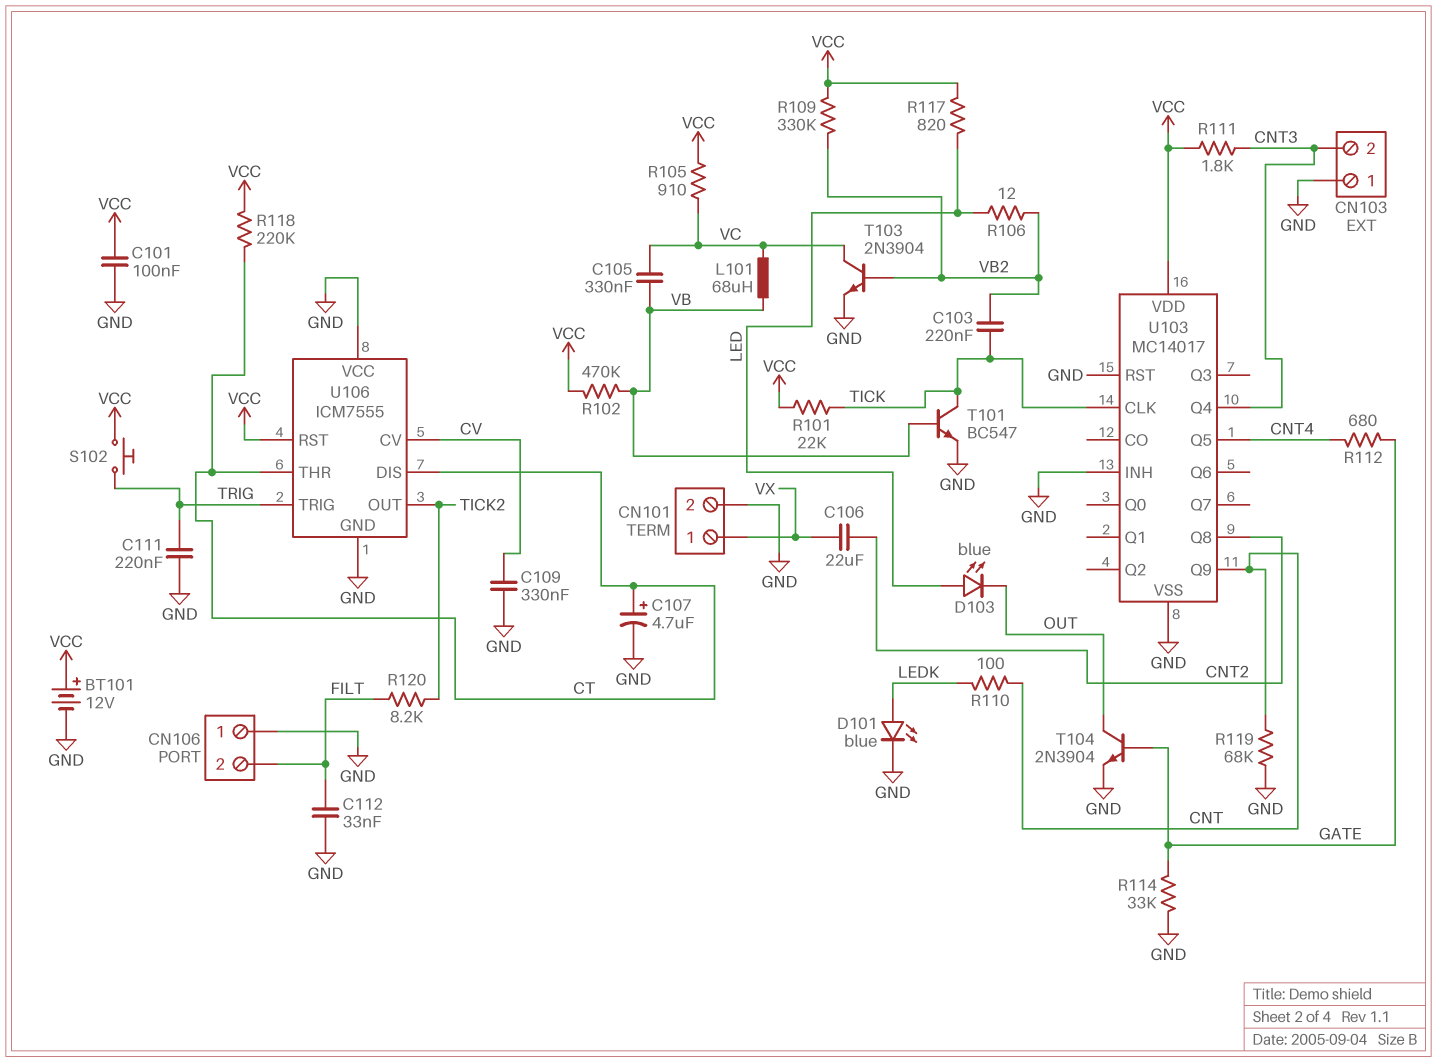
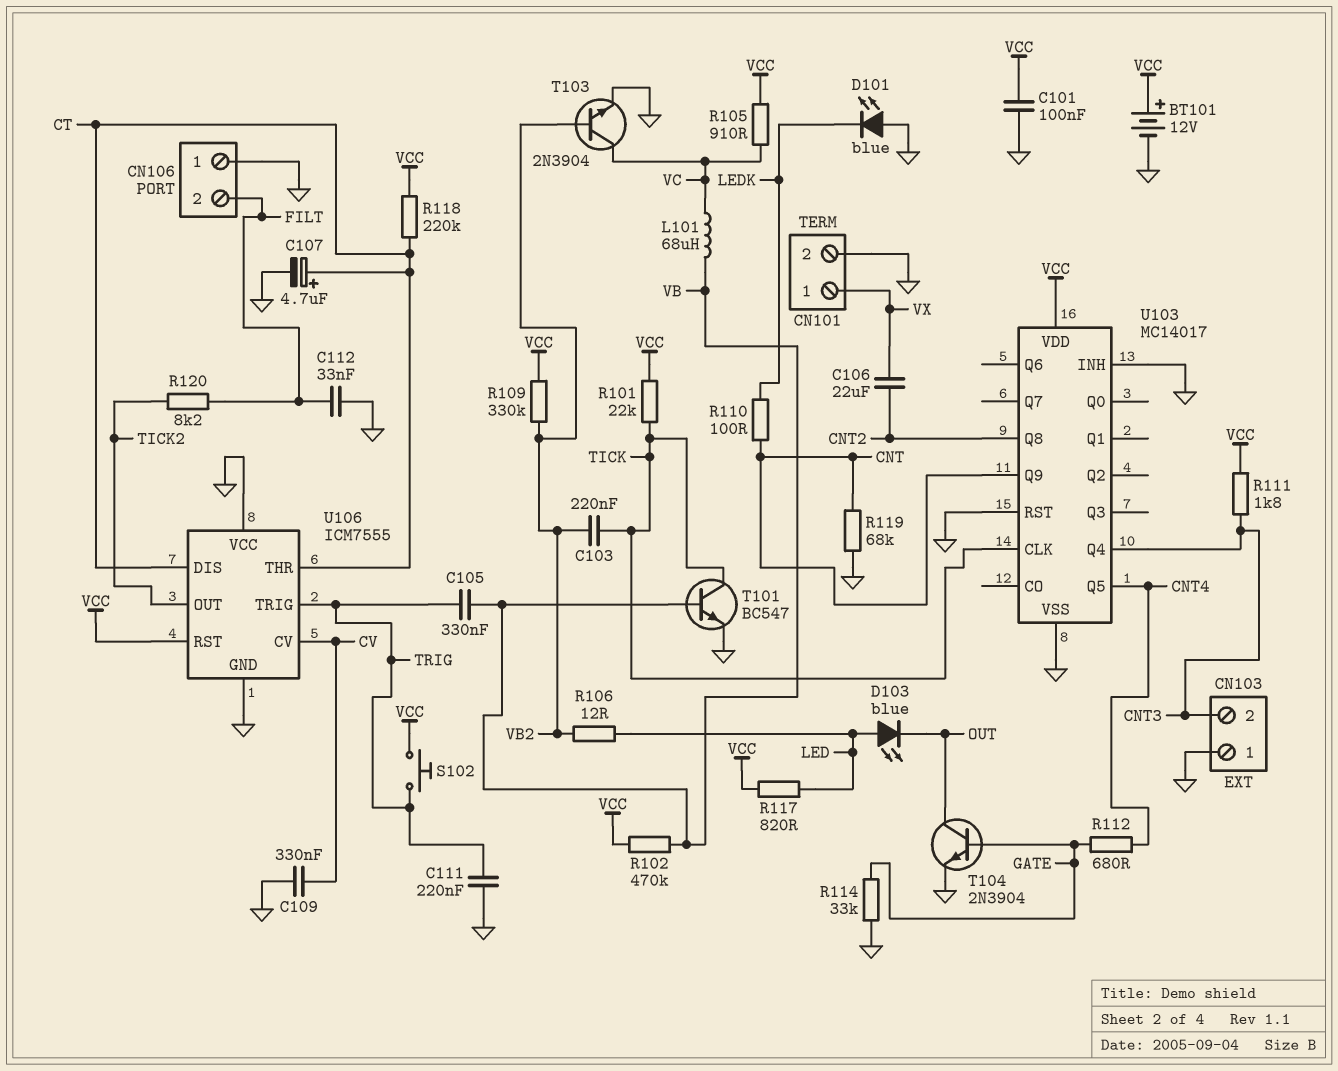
C105: 330nF (VB, VC) -> 330nF (TRIG, VB)
D101: LED blue (A LEDK, K GND) -> LED blue (A GND, K LEDK)

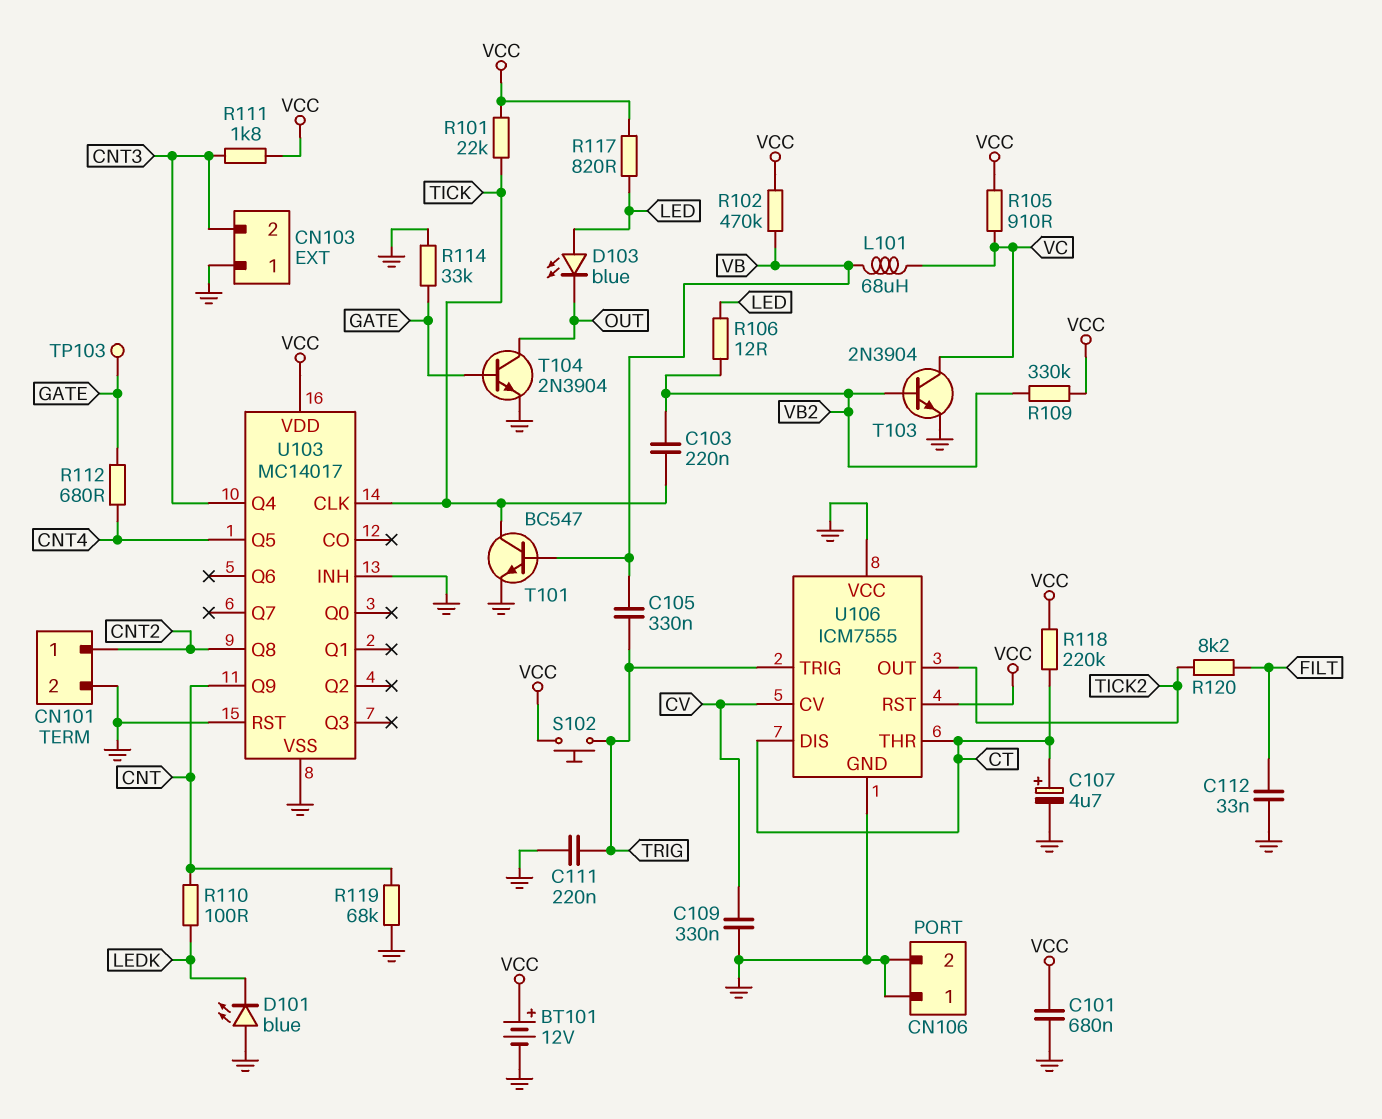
C101: 100nF (GND, VCC) -> 680nF (GND, VCC)
C106: 22uF (CNT2, VX) -> none
CN101 pin 1: VX -> CNT2
CN106 pin 2: FILT -> GND
TP103: none -> test point (GATE)

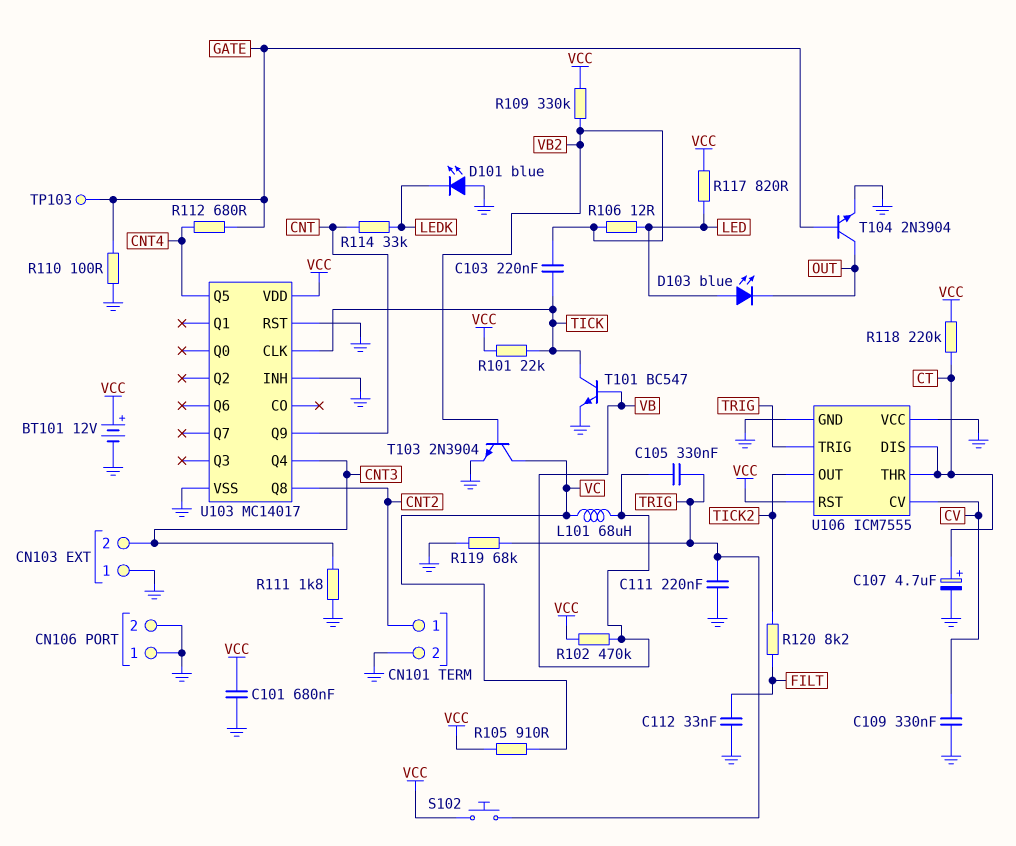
R110: 100 (CNT, LEDK) -> 100 (GATE, GND)
R111: 1.8k (CNT3, VCC) -> 1.8k (CNT3, GND)
R114: 33k (GATE, GND) -> 33k (CNT, LEDK)
R119: 68k (CNT, GND) -> 68k (GND, TRIG)

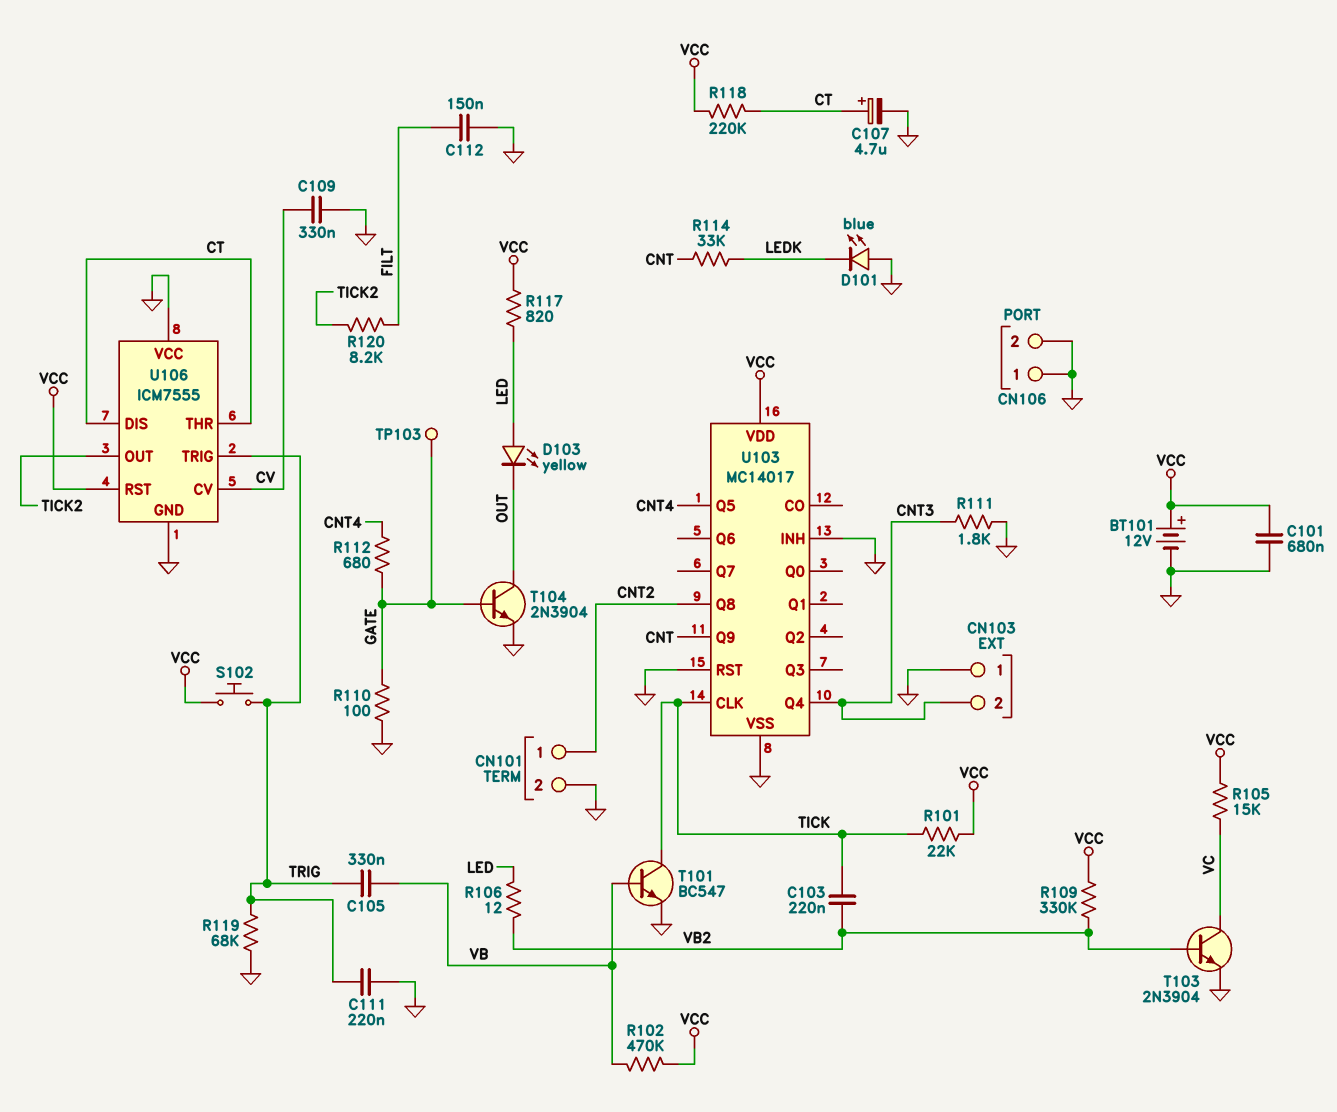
C112: 33nF (FILT, GND) -> 150nF (FILT, GND)
D103: LED blue (A LED, K OUT) -> LED yellow (A LED, K OUT)
L101: 68uH (VB, VC) -> none
R105: 910 (VC, VCC) -> 15k (VC, VCC)

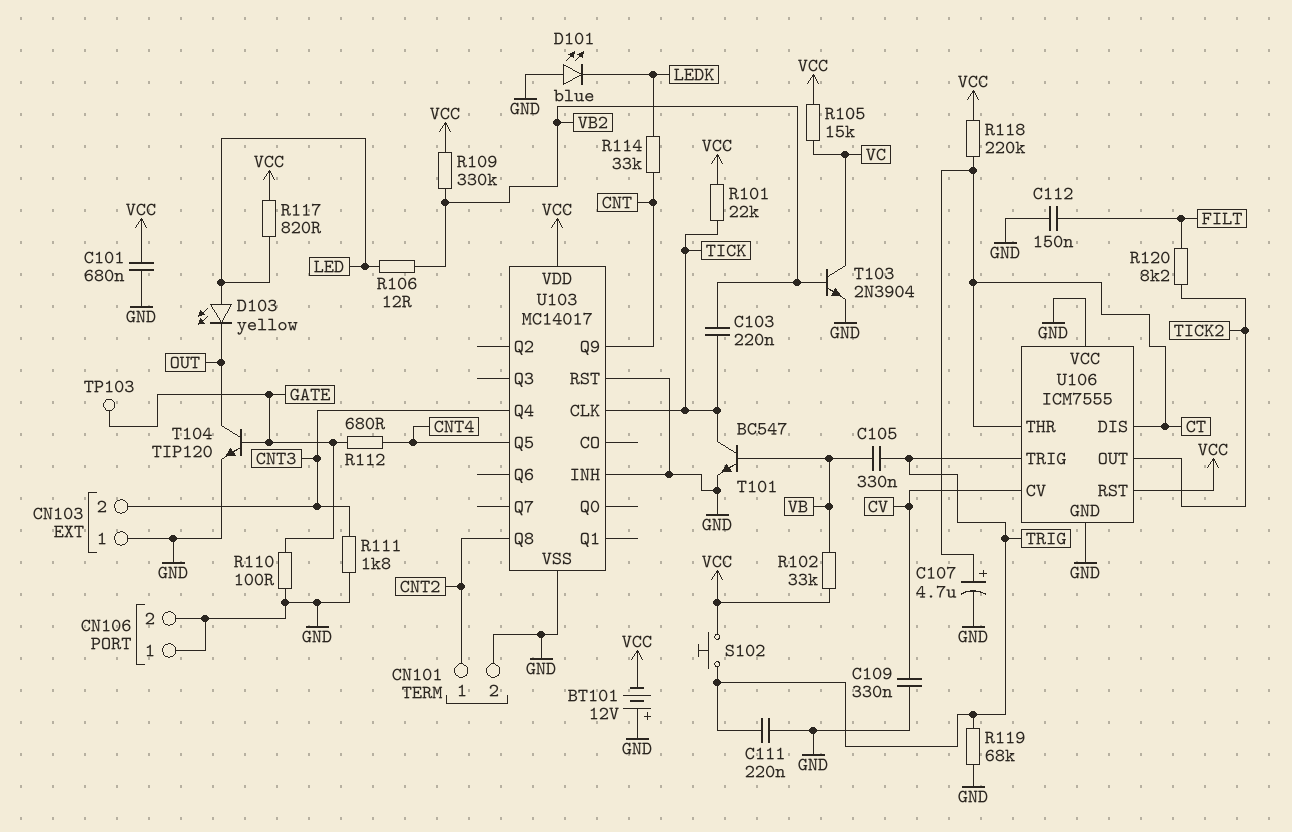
BT101: 12V (plus VCC, minus GND) -> 12V (plus GND, minus VCC)
R102: 470k (VB, VCC) -> 33k (VB, VCC)
T104: NPN 2N3904 (B GATE, C OUT, E GND) -> NPN TIP120 (B GATE, C OUT, E GND)

